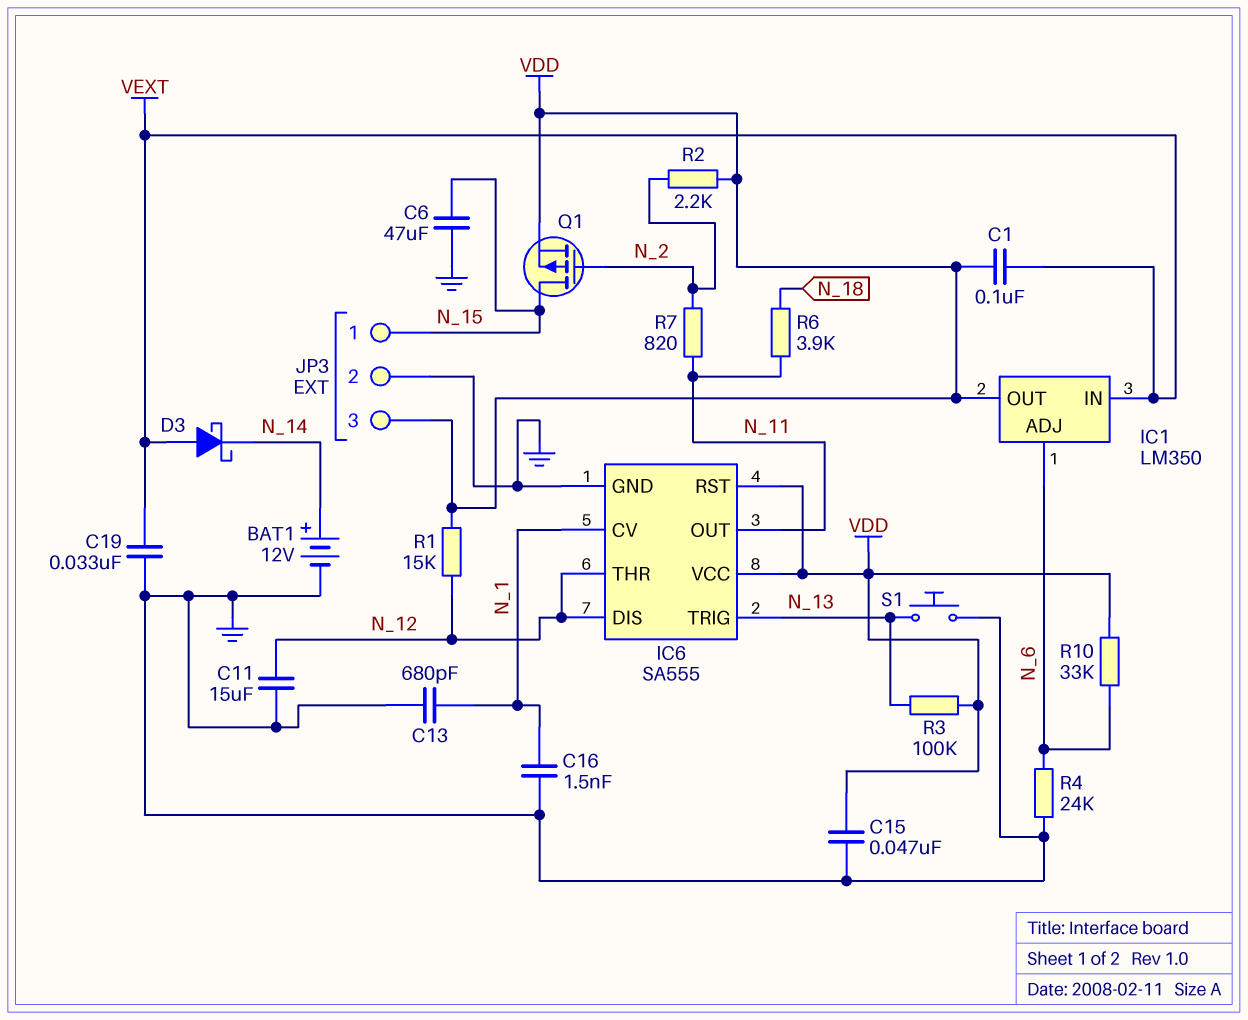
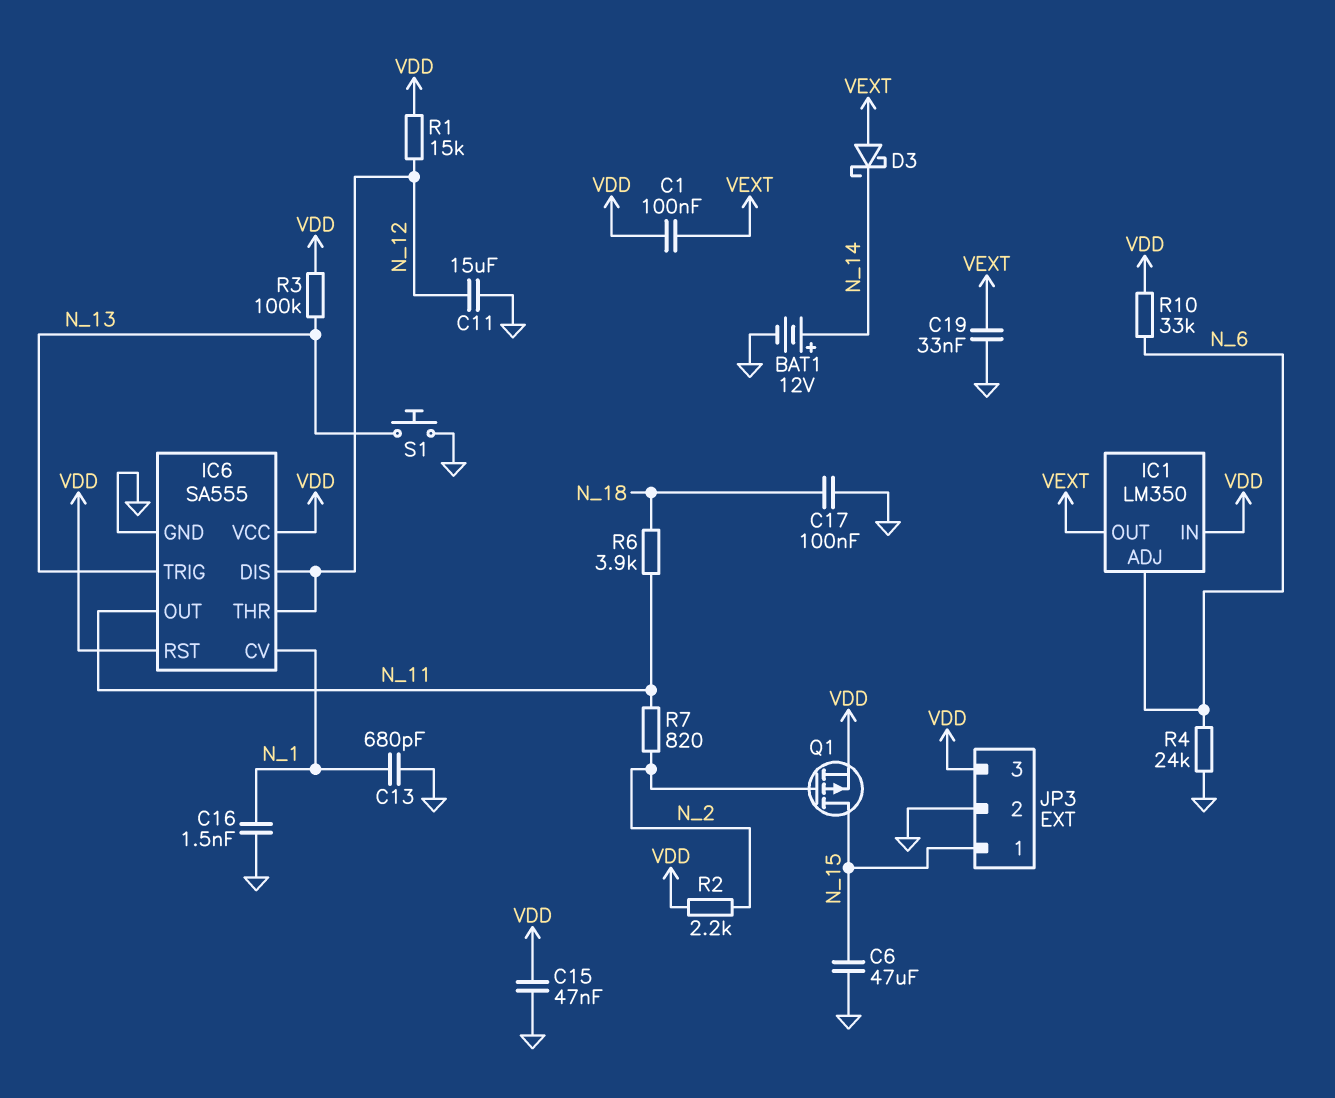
C17: none -> 100nF (GND, N_18)
IC1 pin IN: VEXT -> VDD
IC1 pin OUT: VDD -> VEXT

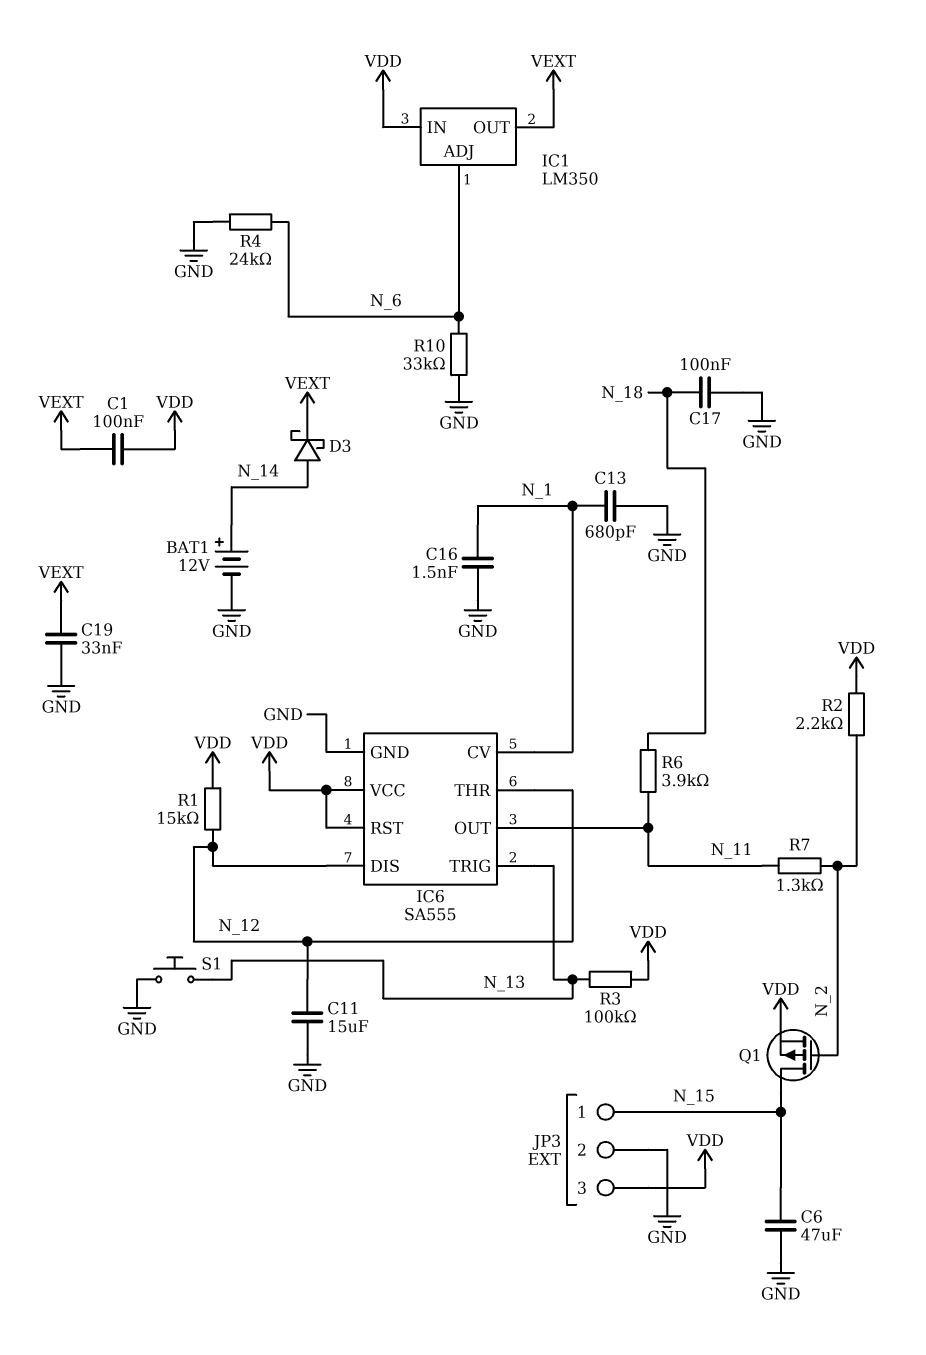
C15: 47nF (GND, VDD) -> none
D3: schottky (A VEXT, K N_14) -> schottky (A N_14, K VEXT)
R7: 820 (N_2, N_11) -> 1.3k (N_2, N_11)
R10: 33k (N_6, VDD) -> 33k (GND, N_6)

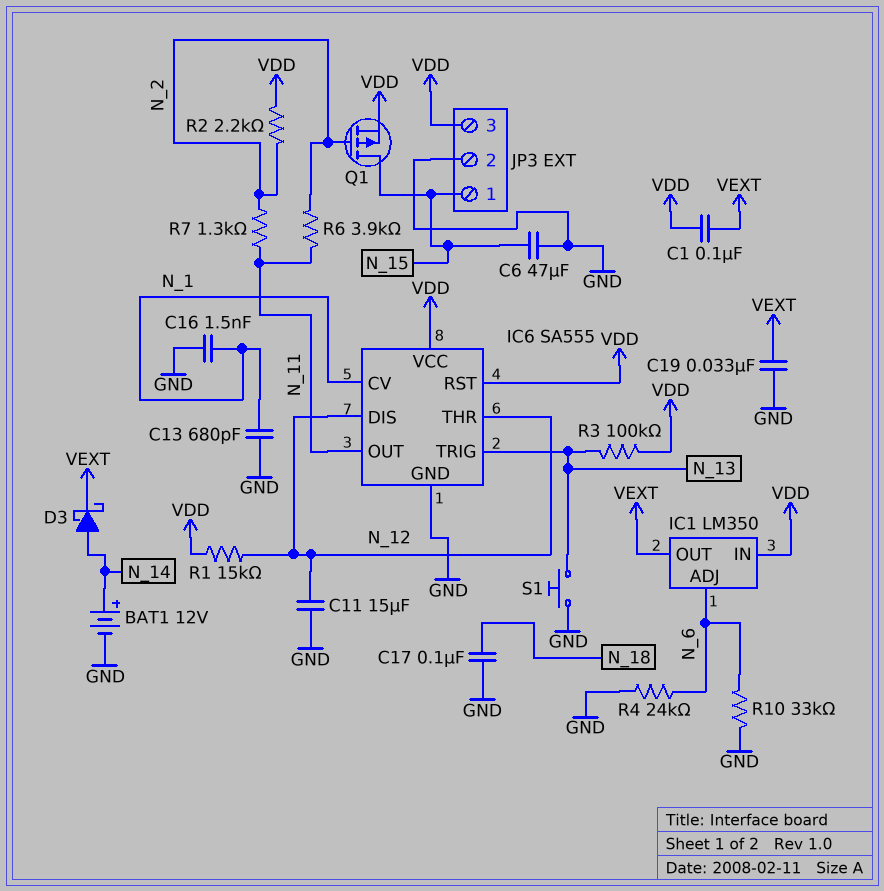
R6: 3.9k (N_11, N_18) -> 3.9k (N_2, N_11)

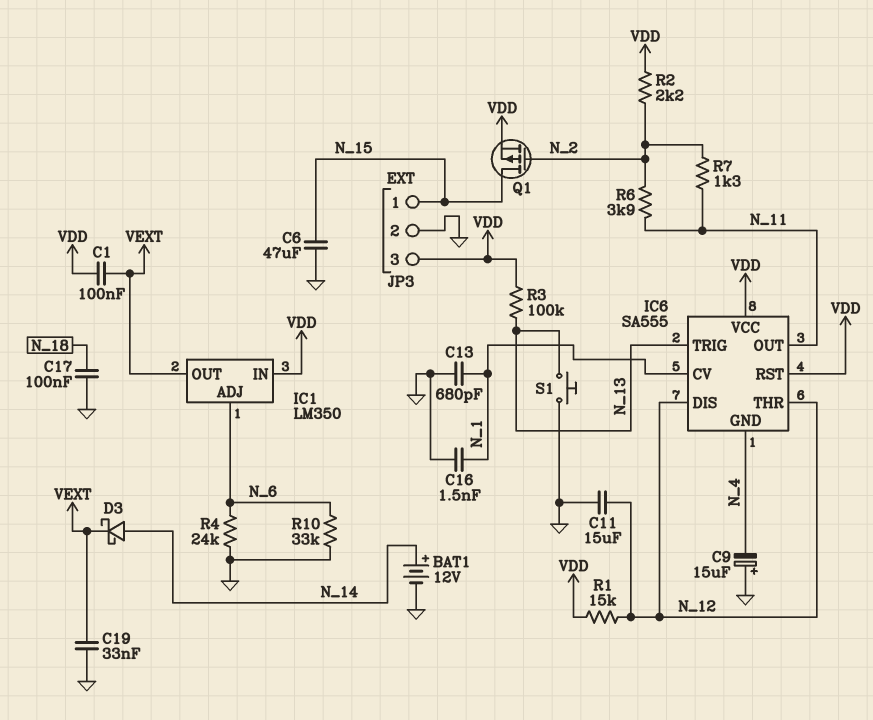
C9: none -> 15uF (plus GND, minus N_4)
IC6 pin GND: GND -> N_4

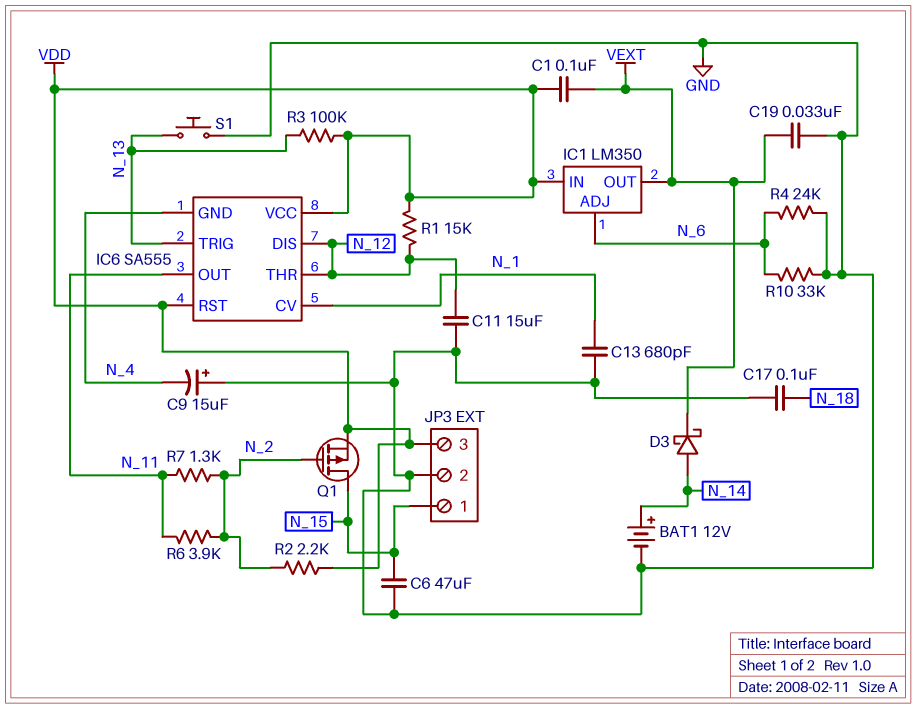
C16: 1.5nF (GND, N_1) -> none

